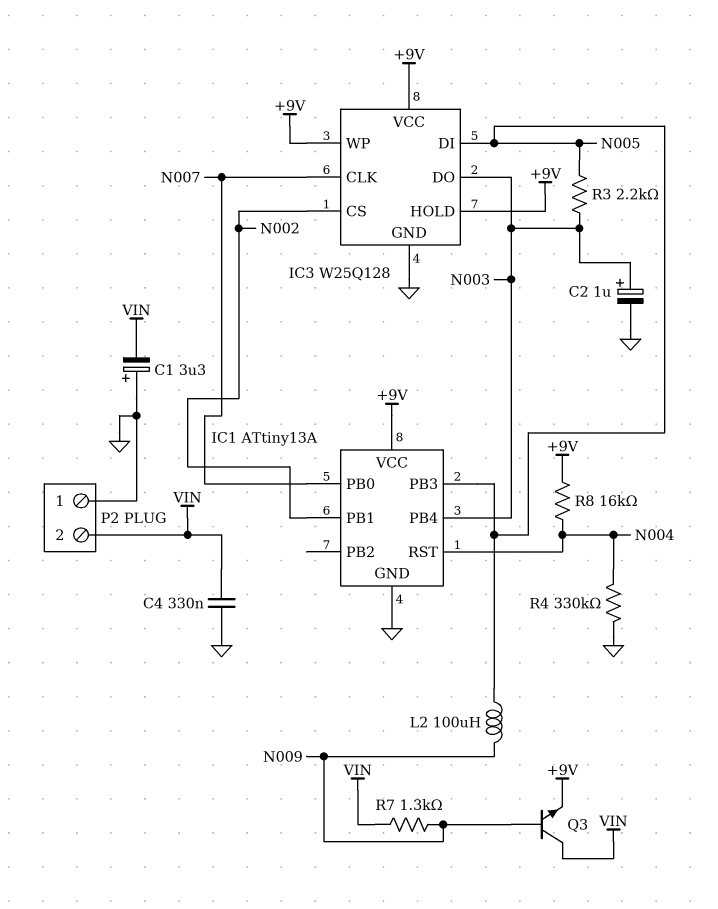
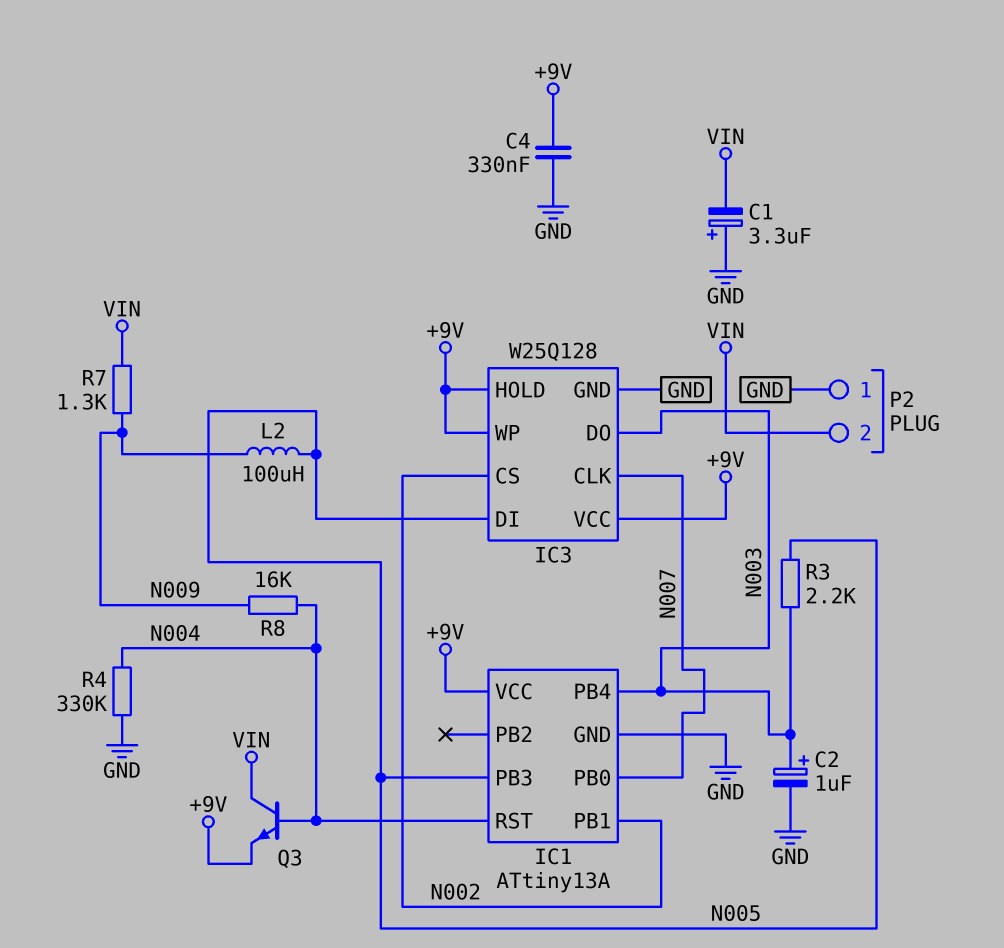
C4: 330nF (GND, VIN) -> 330nF (+9V, GND)
Q3: NPN (B N009, C VIN, E +9V) -> NPN (B N004, C VIN, E +9V)
R8: 16k (+9V, N004) -> 16k (N004, N009)

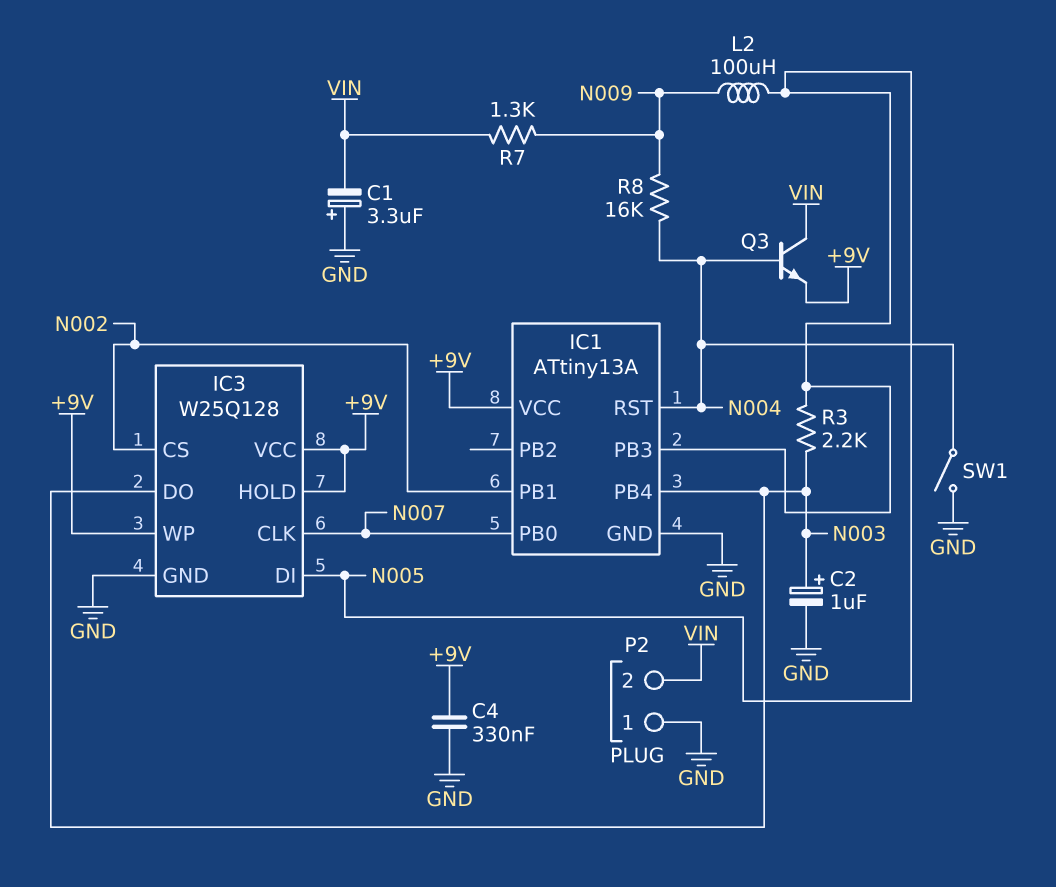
R4: 330k (GND, N004) -> none
SW1: none -> switch (GND, N004)

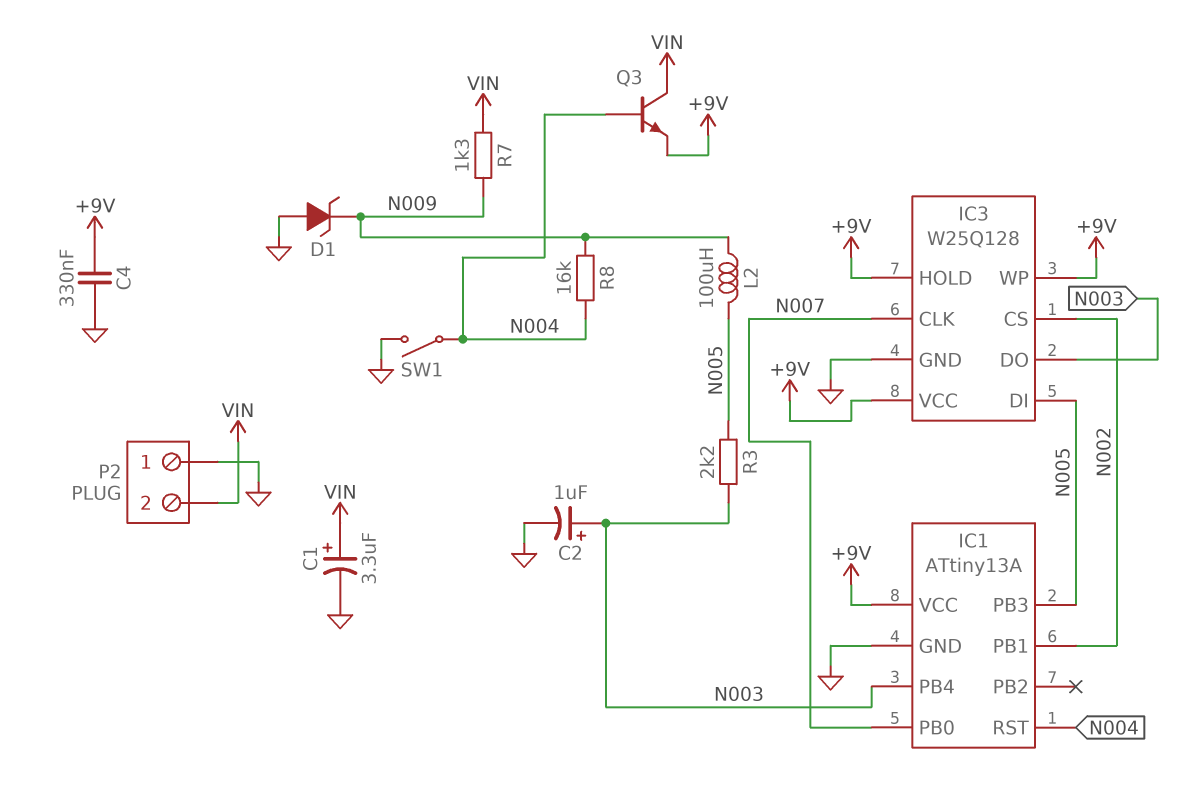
C1: 3.3uF (plus GND, minus VIN) -> 3.3uF (plus VIN, minus GND)
D1: none -> zener (A GND, K N009)

